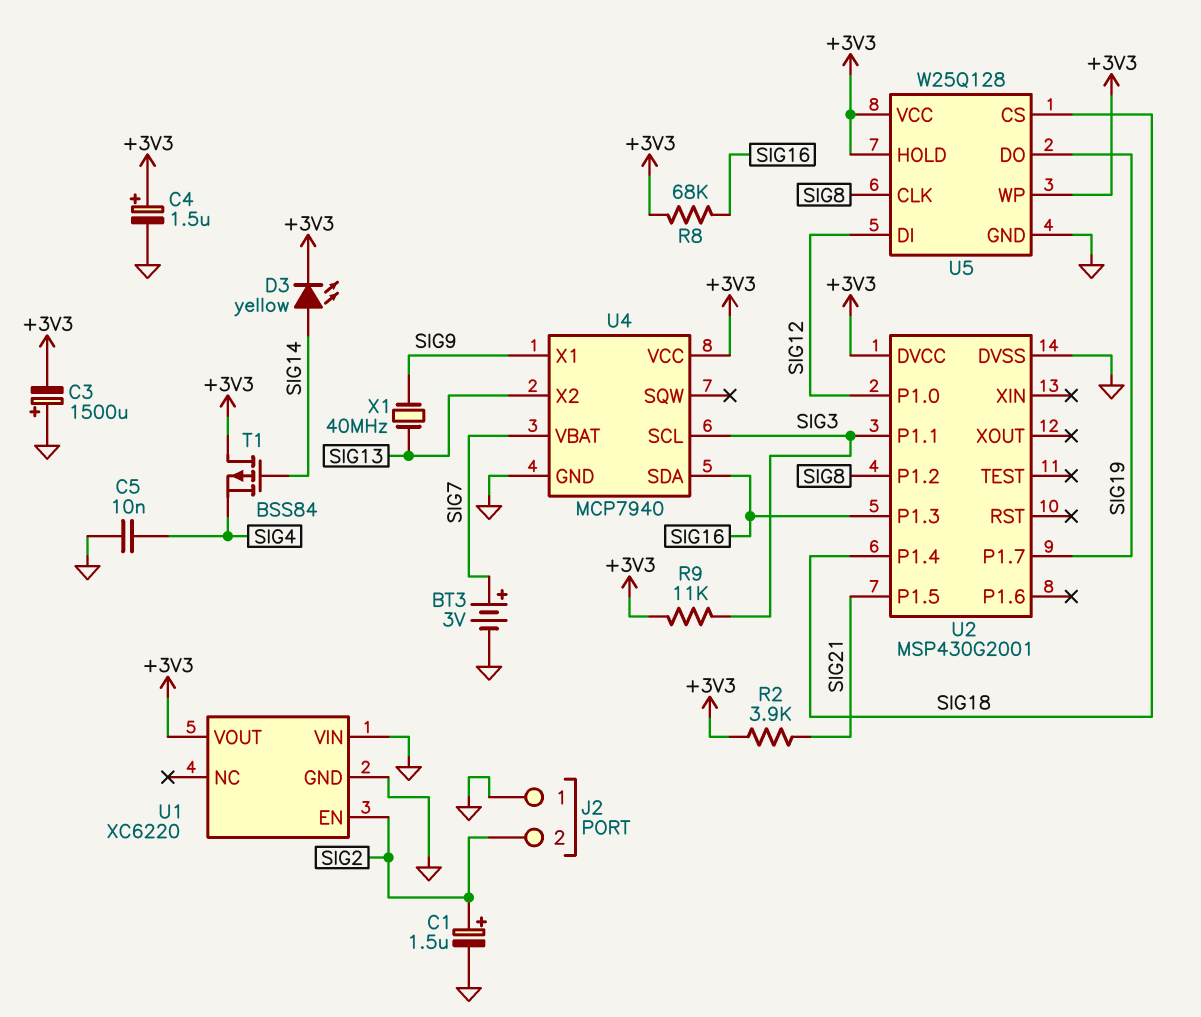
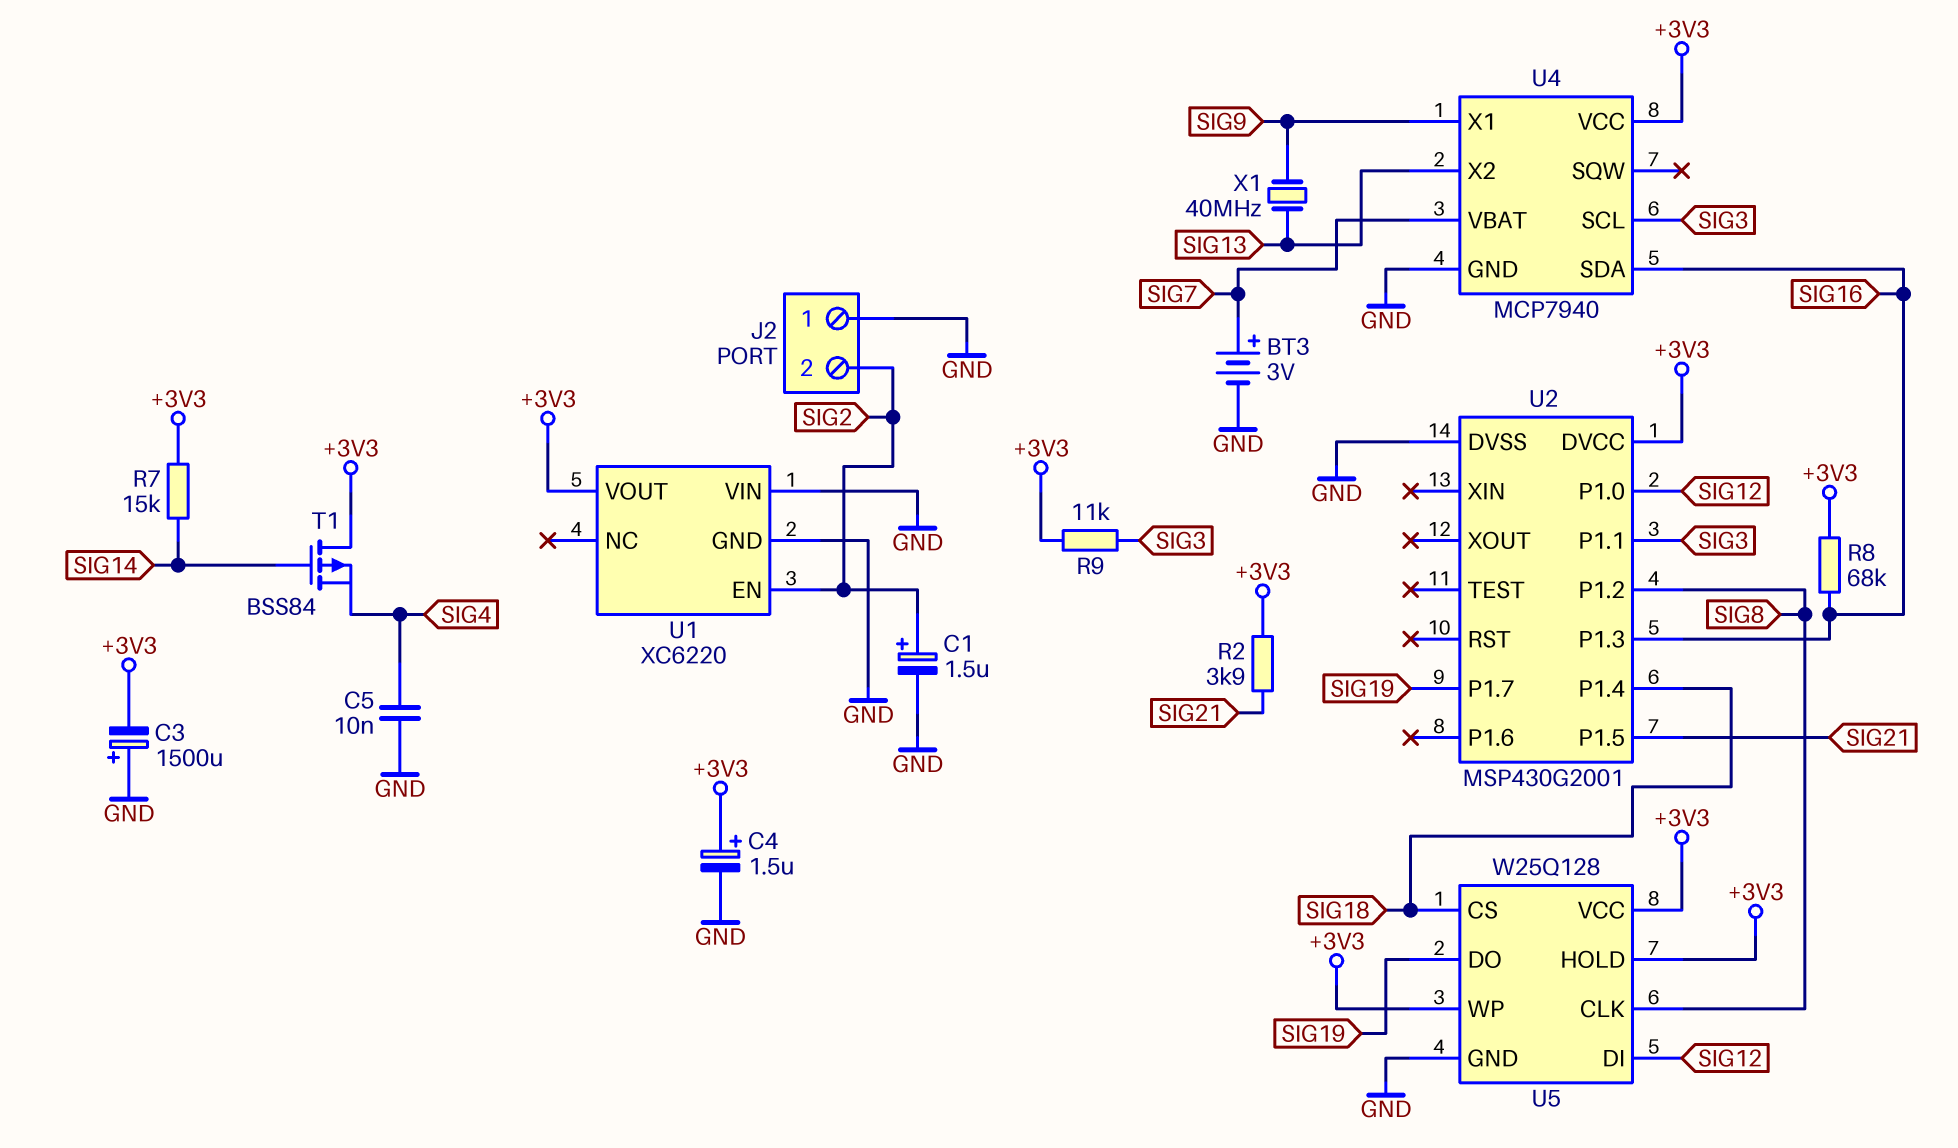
D3: LED yellow (A SIG14, K +3V3) -> none
R7: none -> 15k (+3V3, SIG14)

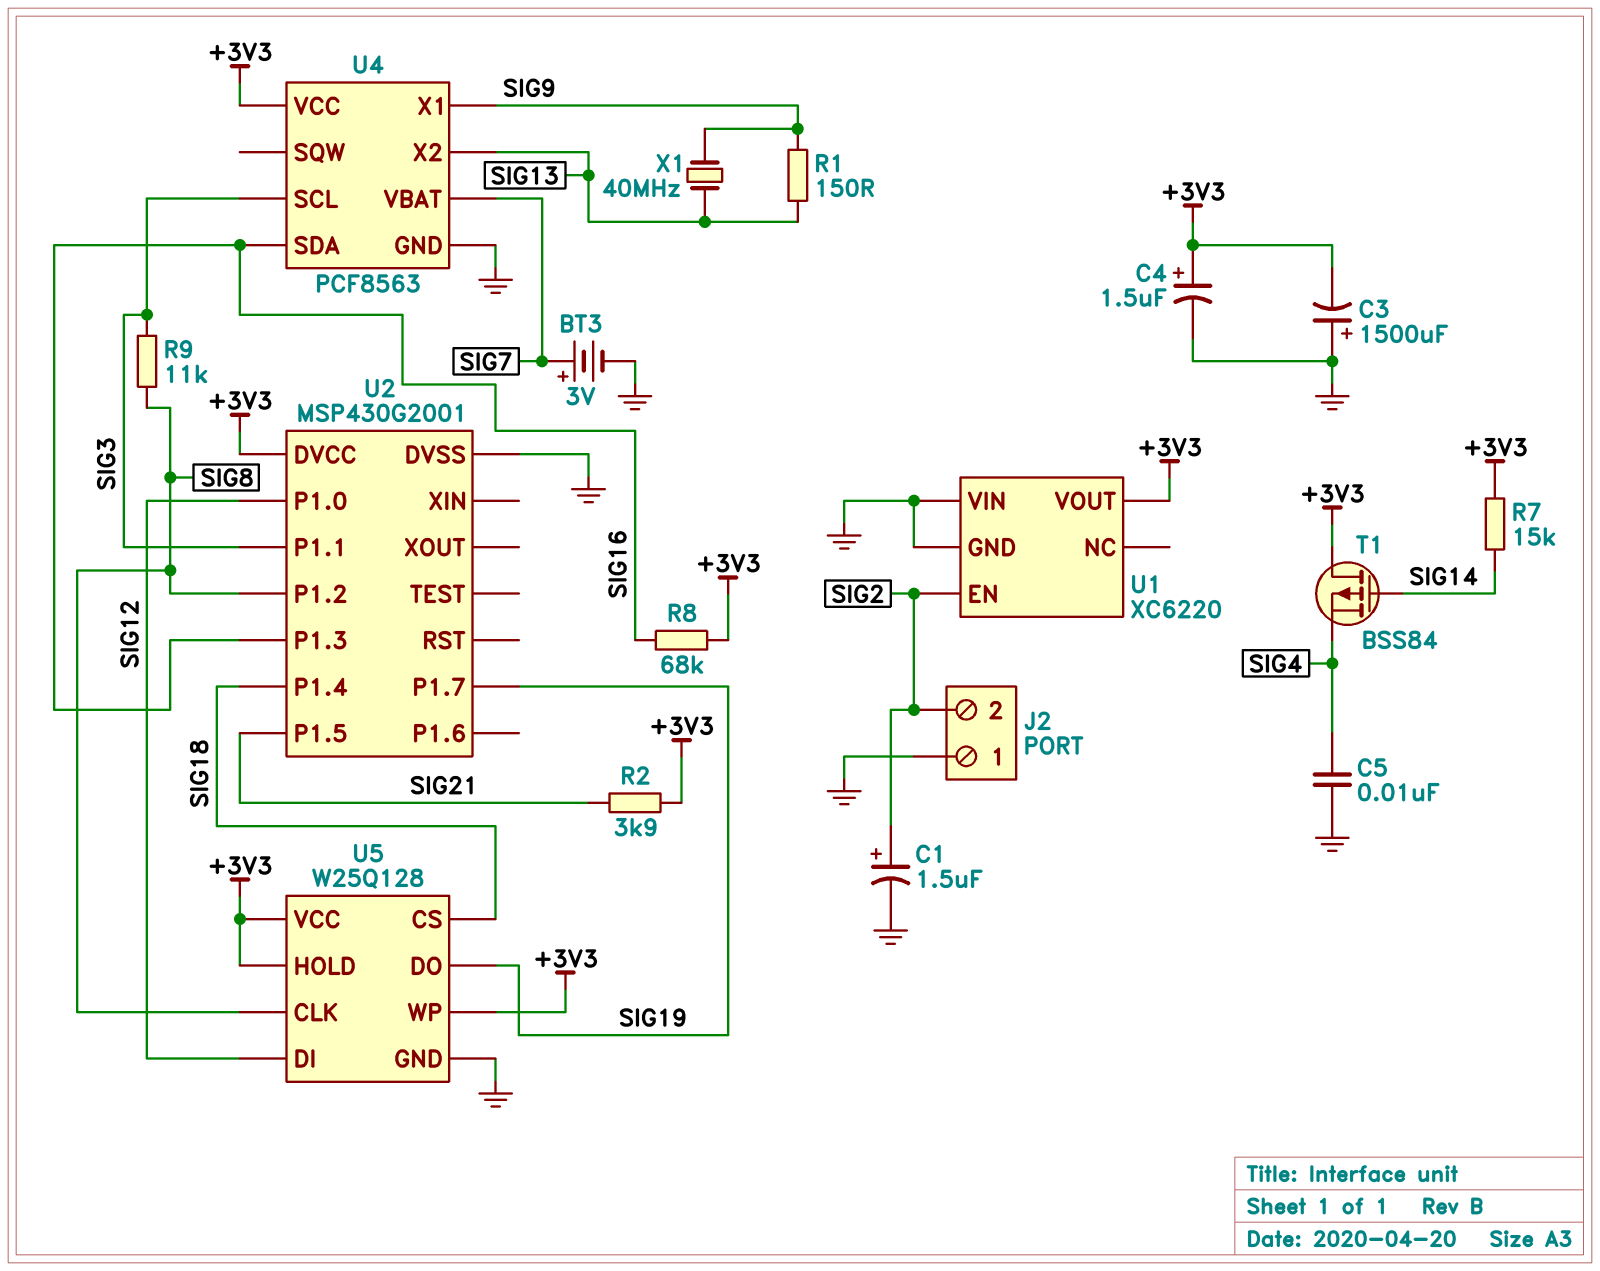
R1: none -> 150 (SIG9, SIG13)
R9: 11k (+3V3, SIG3) -> 11k (SIG3, SIG8)
U4: MCP7940 -> PCF8563

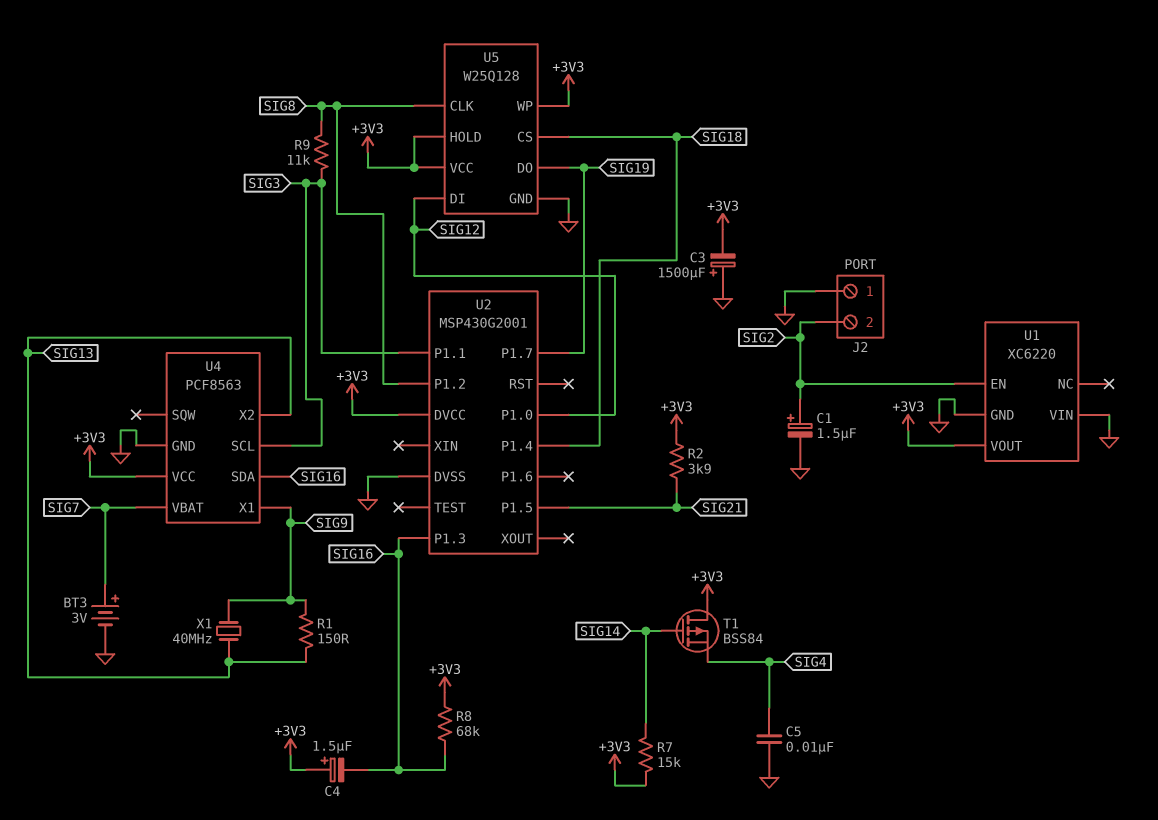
C4: 1.5uF (plus +3V3, minus GND) -> 1.5uF (plus +3V3, minus SIG16)

